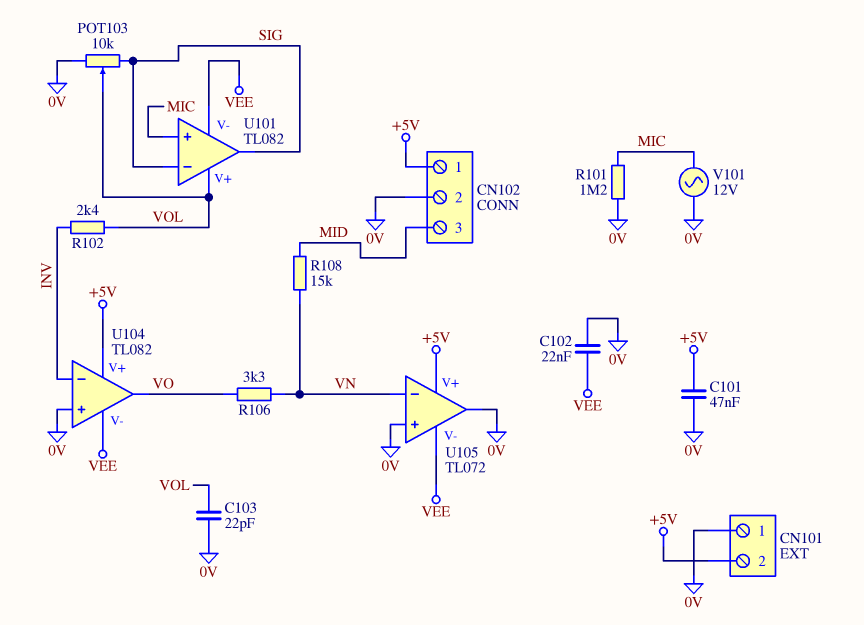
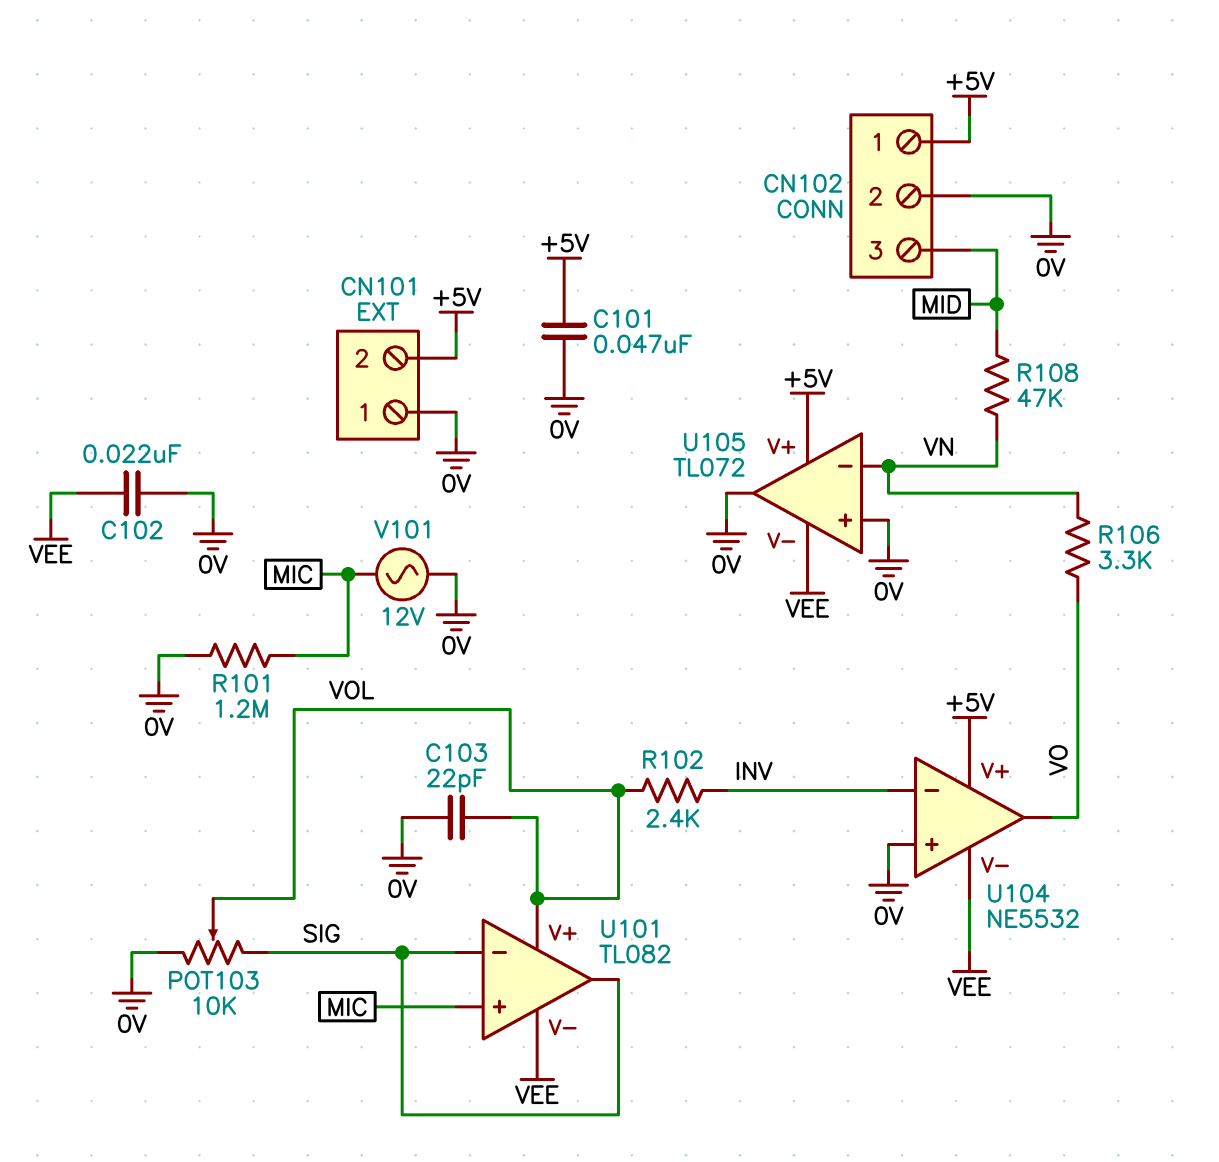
R108: 15k (MID, VN) -> 47k (MID, VN)
U104: TL082 -> NE5532

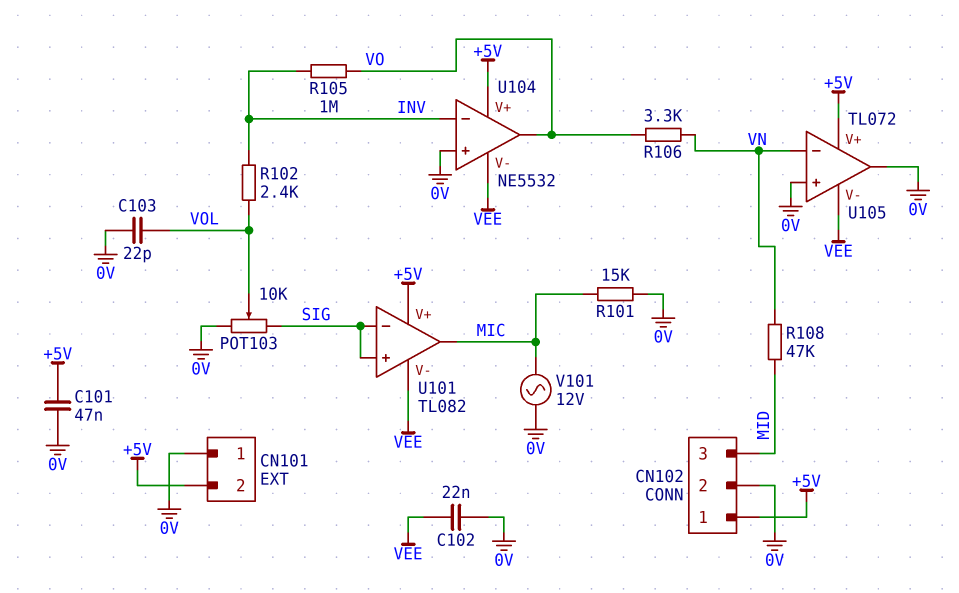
R101: 1.2M (0V, MIC) -> 15k (0V, MIC)
R105: none -> 1M (INV, VO)
U101 pin V+: VOL -> +5V
U101 pin in+: MIC -> SIG
U101 pin out: SIG -> MIC

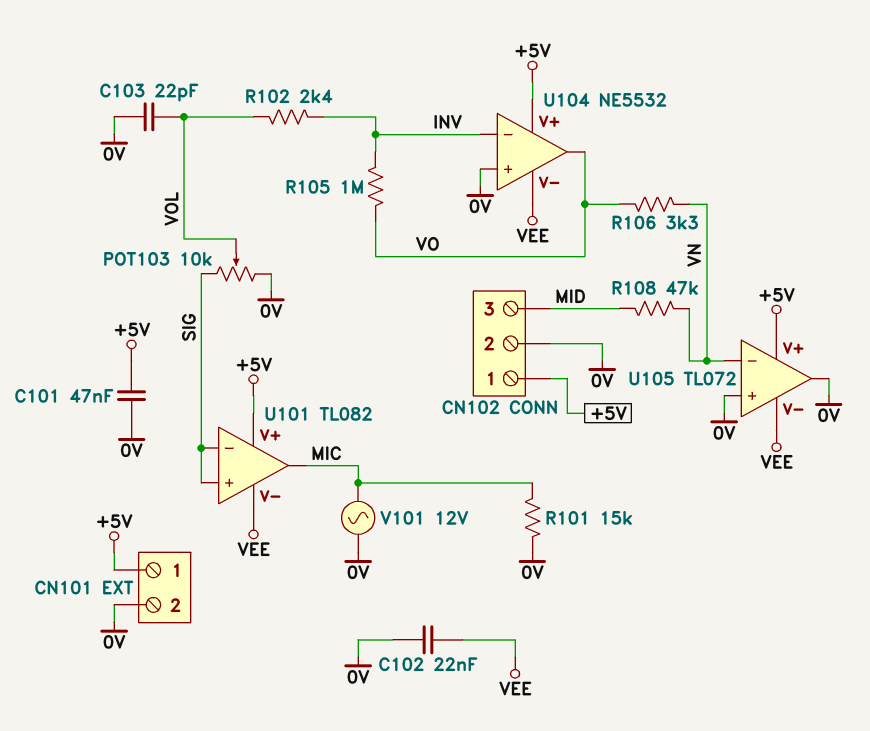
CN101 pin 1: 0V -> +5V
CN101 pin 2: +5V -> 0V

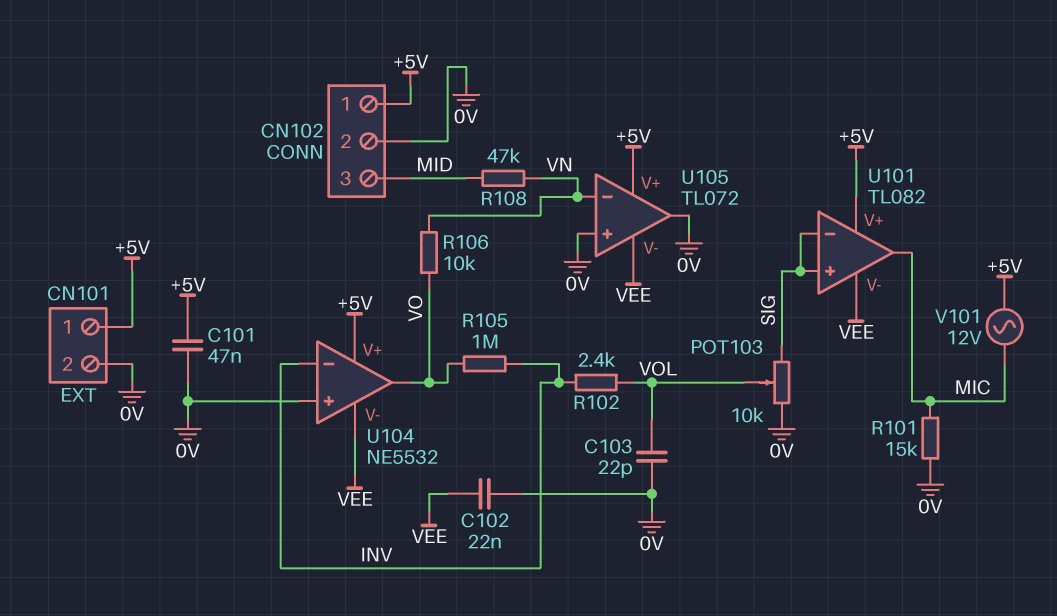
R106: 3.3k (VN, VO) -> 10k (VN, VO)
V101: AC 12V (0V, MIC) -> AC 12V (+5V, MIC)

